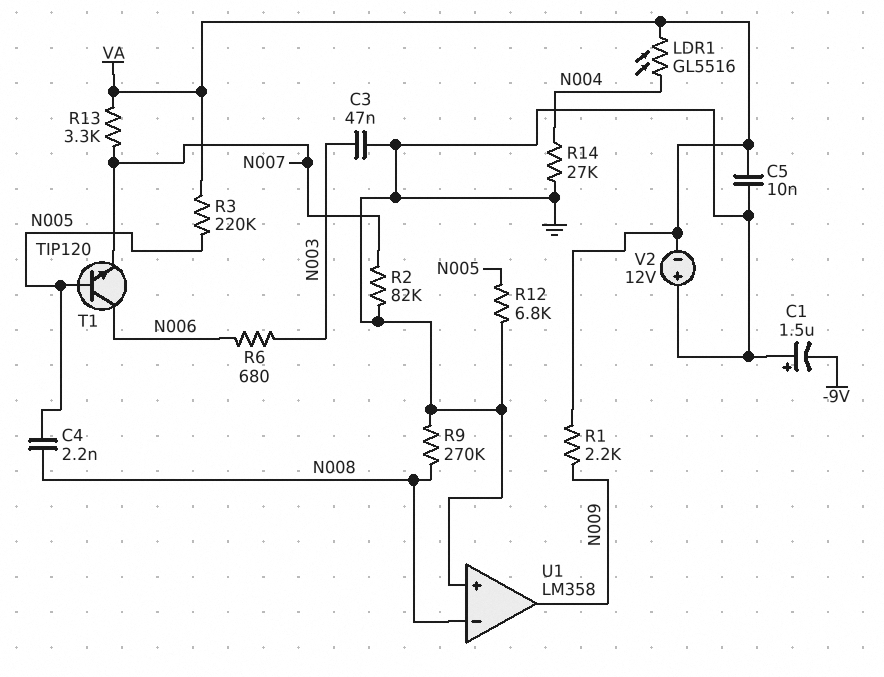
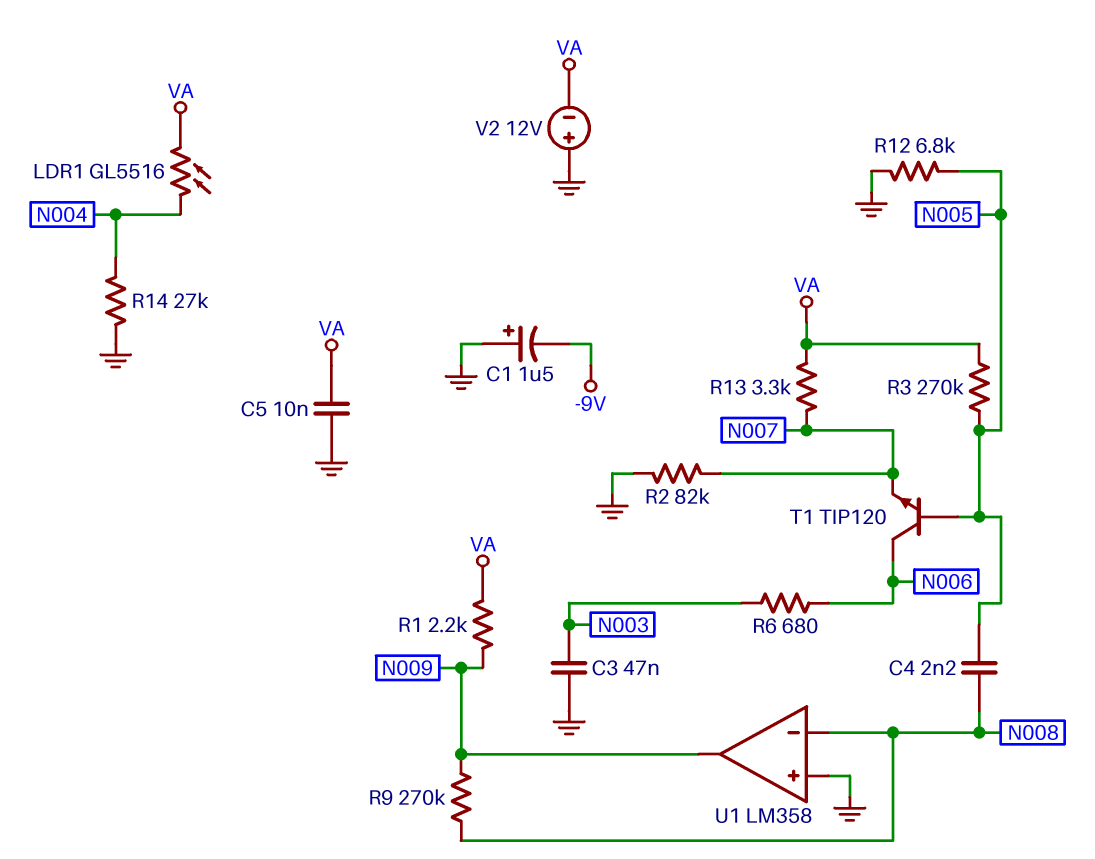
R3: 220k (N005, VA) -> 270k (N005, VA)
R9: 270k (GND, N008) -> 270k (N008, N009)

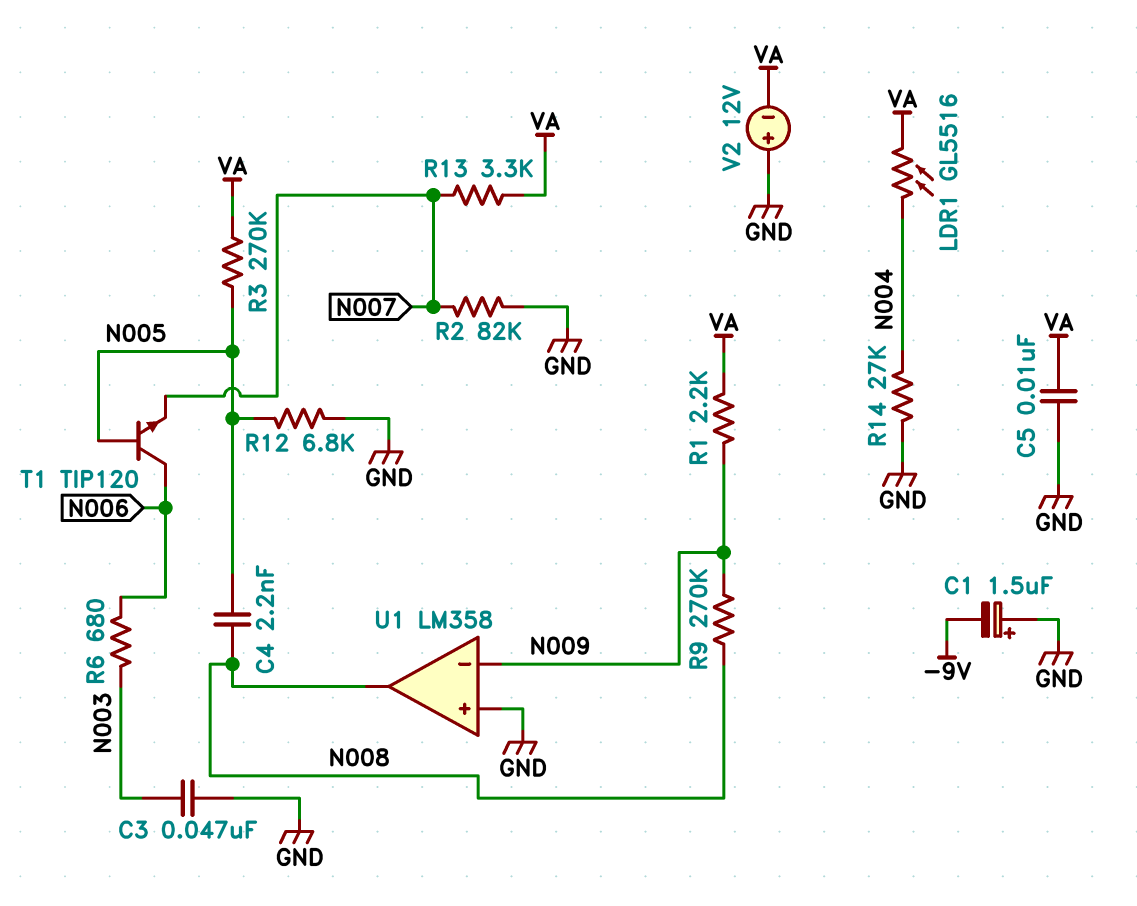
U1 pin in-: N008 -> N009
U1 pin out: N009 -> N008

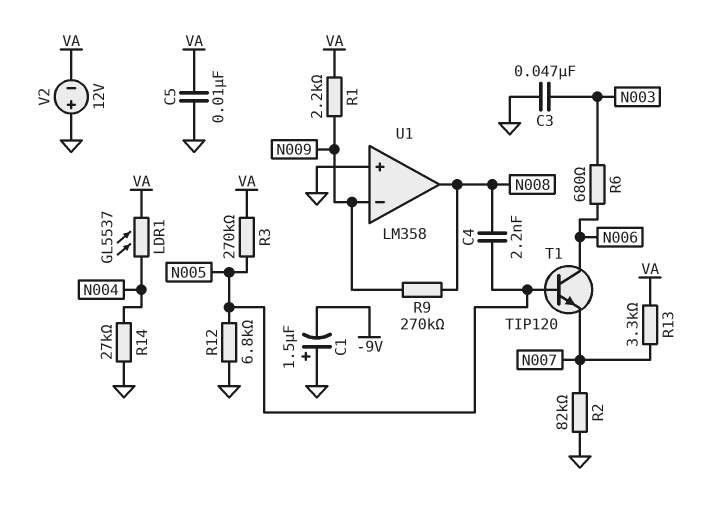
LDR1: GL5516 (N004, VA) -> GL5537 (N004, VA)

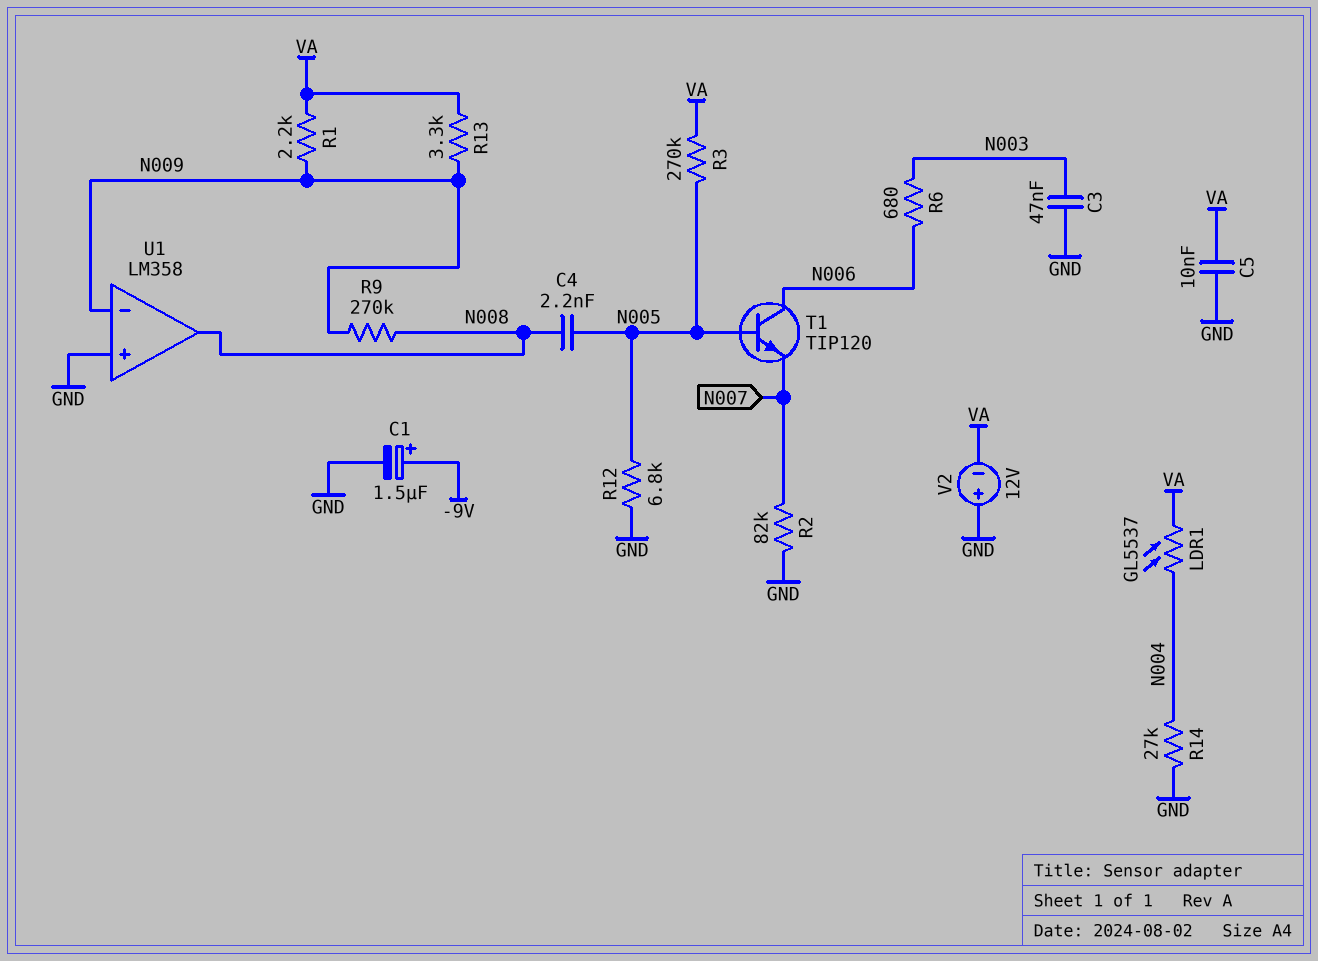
C1: 1.5uF (plus GND, minus -9V) -> 1.5uF (plus -9V, minus GND)
R13: 3.3k (N007, VA) -> 3.3k (N009, VA)

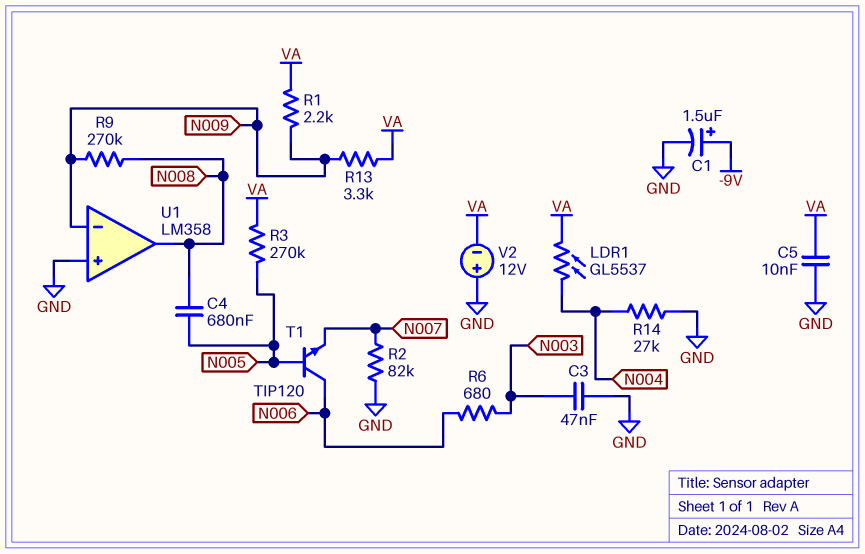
C4: 2.2nF (N005, N008) -> 680nF (N005, N008)
R12: 6.8k (GND, N005) -> none

